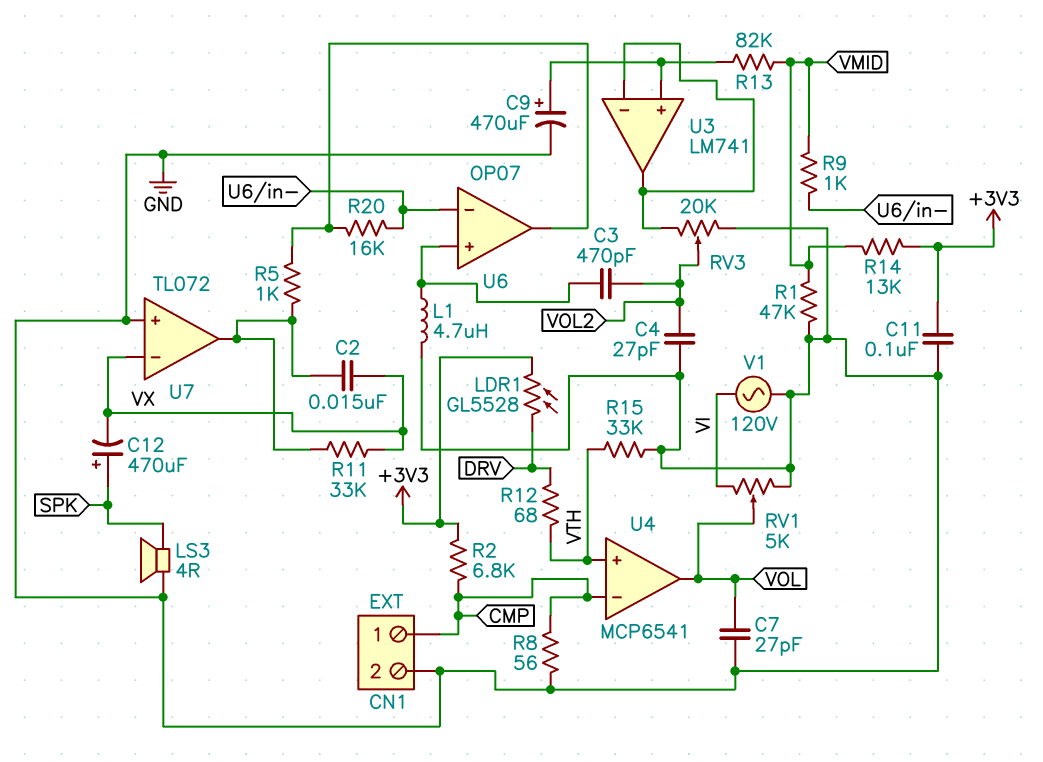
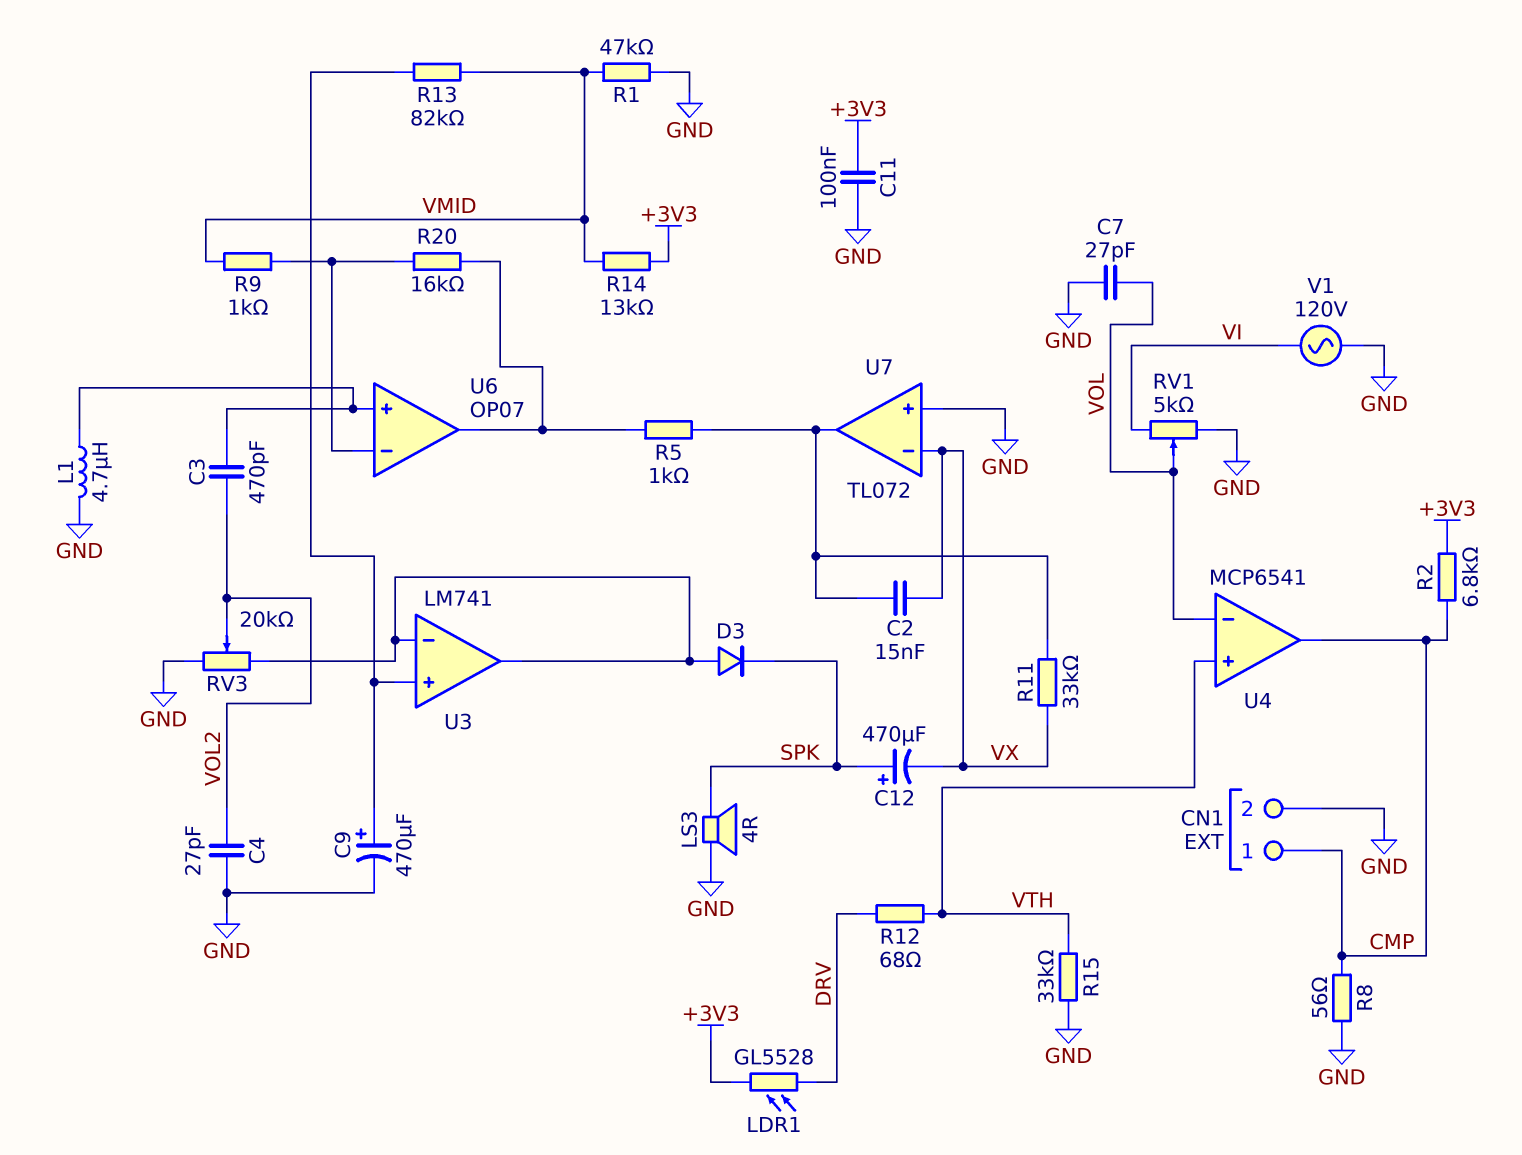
D3: none -> diode (A U3/in-, K SPK)
U4 pin in-: CMP -> VOL
U4 pin out: VOL -> CMP

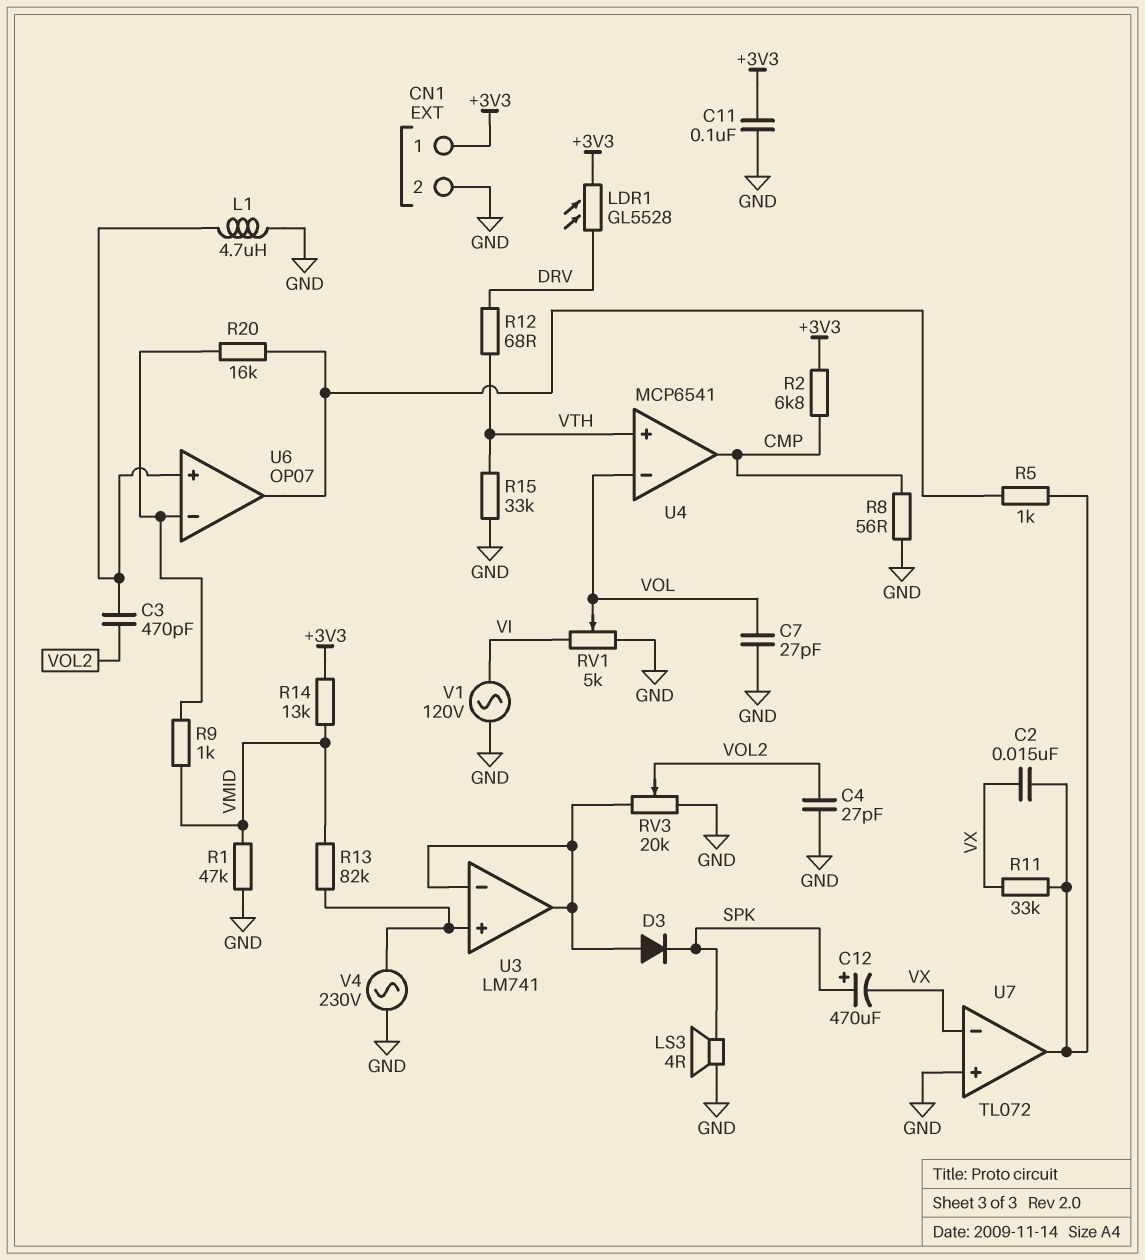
C9: 470uF (plus U3/in+, minus GND) -> none
CN1 pin 1: CMP -> +3V3
V4: none -> AC 230V (GND, U3/in+)

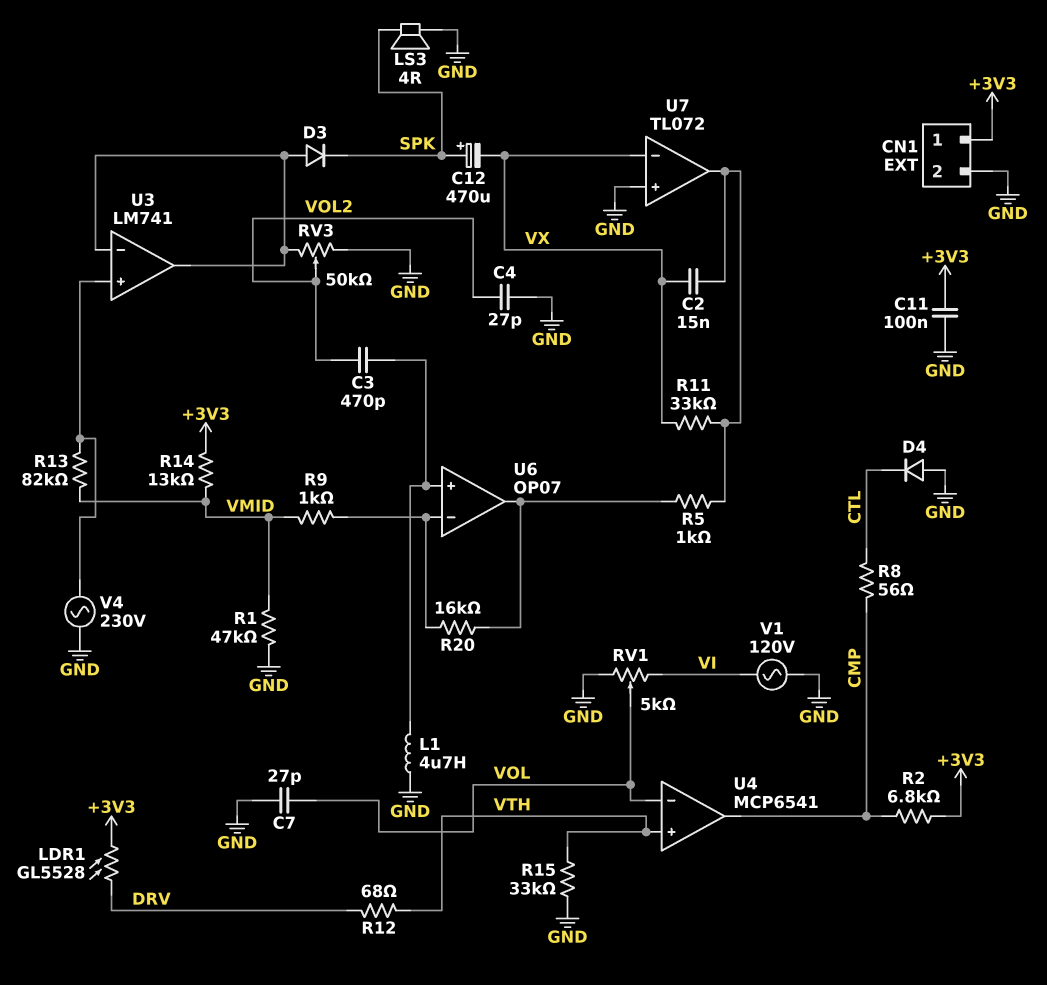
D4: none -> diode (A GND, K CTL)
R8: 56 (CMP, GND) -> 56 (CMP, CTL)
RV3: 20k (GND, U3/in-, wiper VOL2) -> 50k (GND, U3/in-, wiper VOL2)

